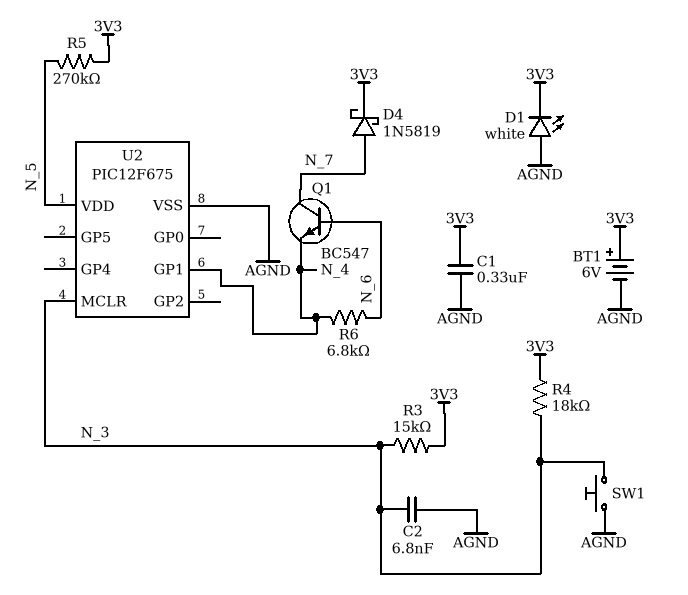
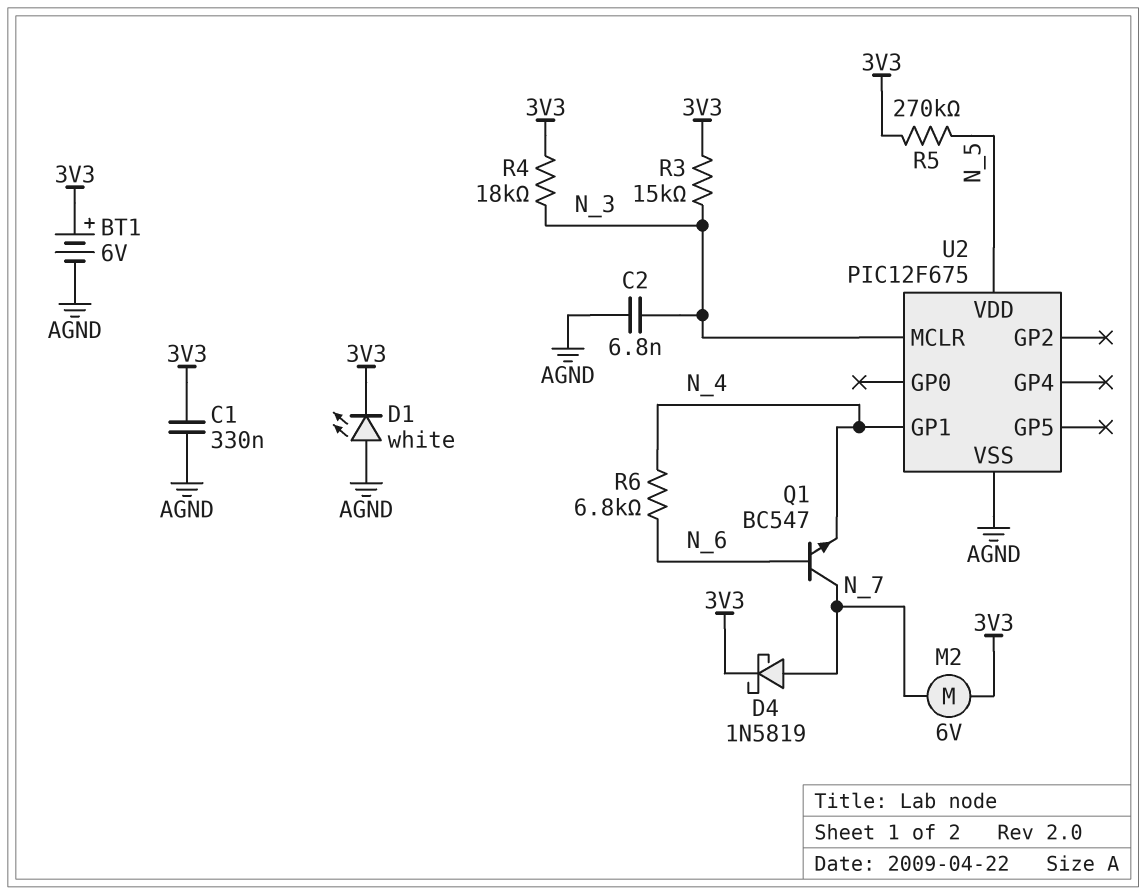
M2: none -> motor 6V (3V3, N_7)
SW1: button (AGND, N_3) -> none

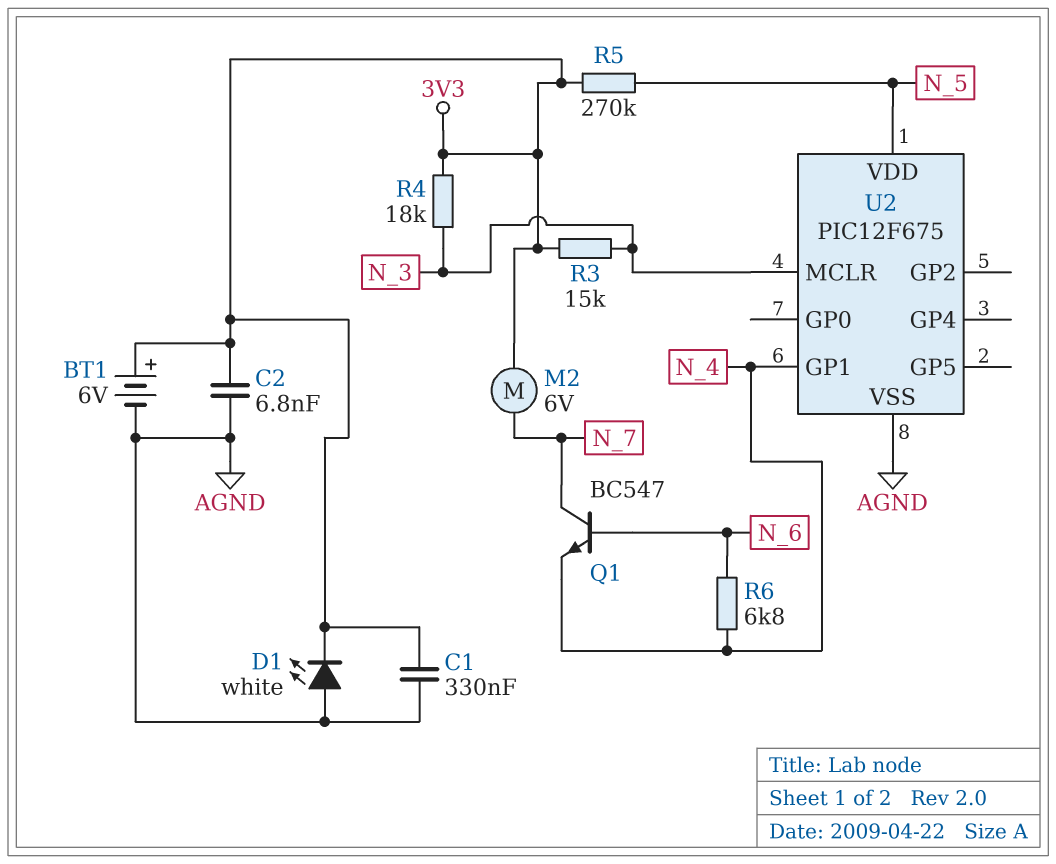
C2: 6.8nF (AGND, N_3) -> 6.8nF (3V3, AGND)
D4: schottky 1N5819 (A N_7, K 3V3) -> none

